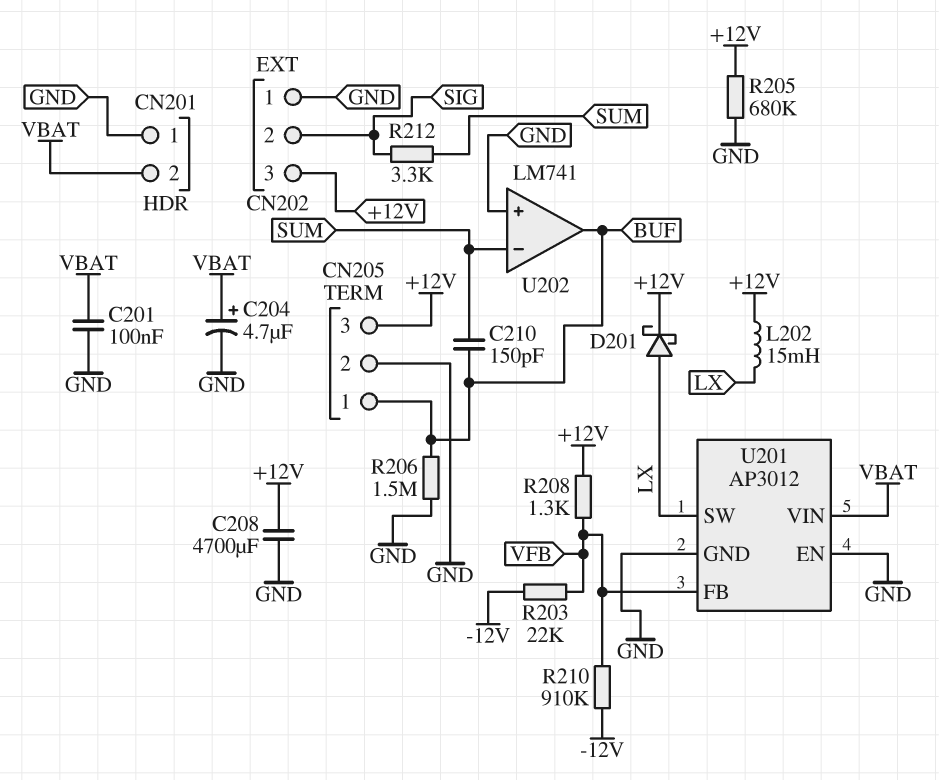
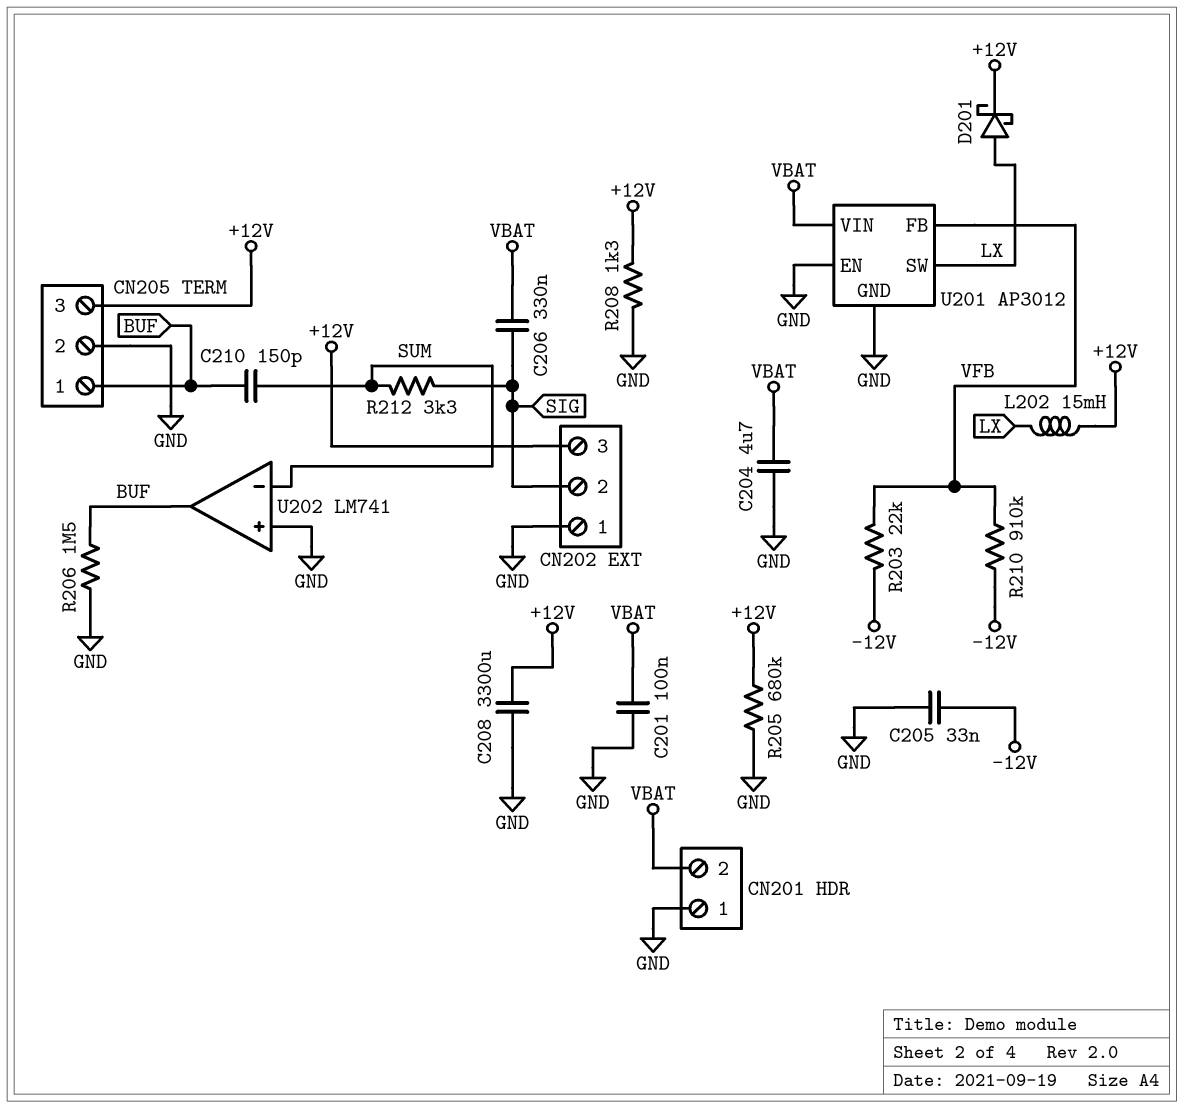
C204: 4.7uF (plus VBAT, minus GND) -> 4.7uF (GND, VBAT)
C205: none -> 33nF (-12V, GND)
C206: none -> 330nF (SIG, VBAT)
C208: 4700uF (+12V, GND) -> 3300uF (+12V, GND)
R208: 1.3k (+12V, VFB) -> 1.3k (+12V, GND)

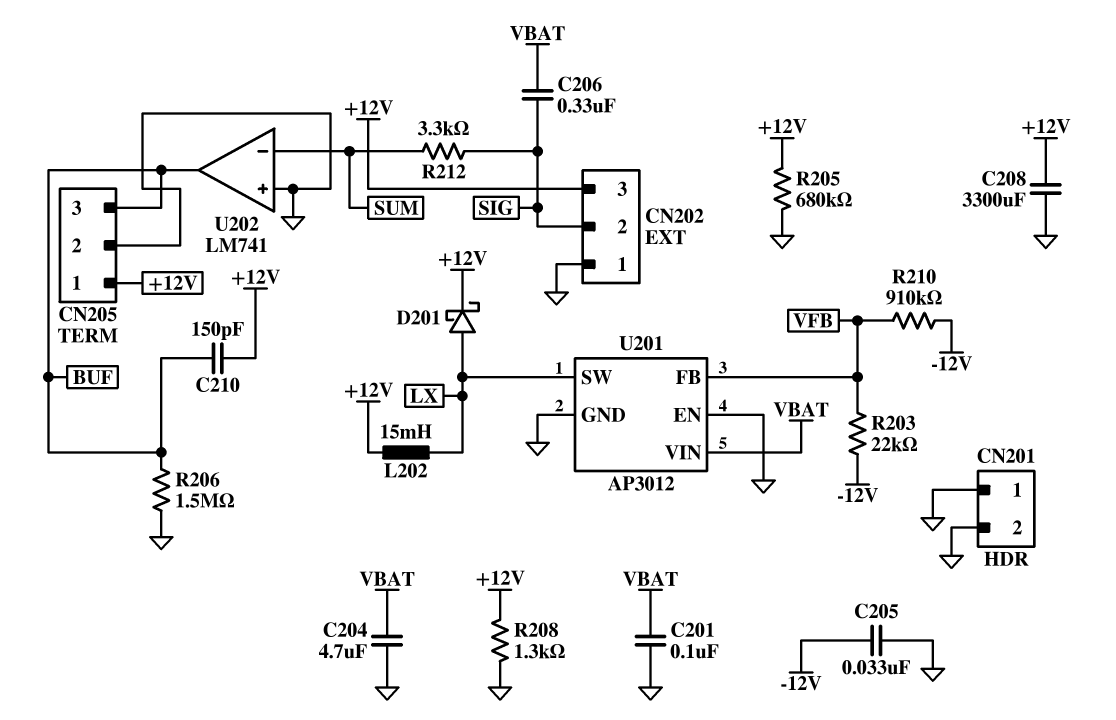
C210: 150pF (BUF, SUM) -> 150pF (+12V, BUF)
CN201 pin 2: VBAT -> GND
CN205 pin 1: BUF -> +12V
CN205 pin 3: +12V -> BUF

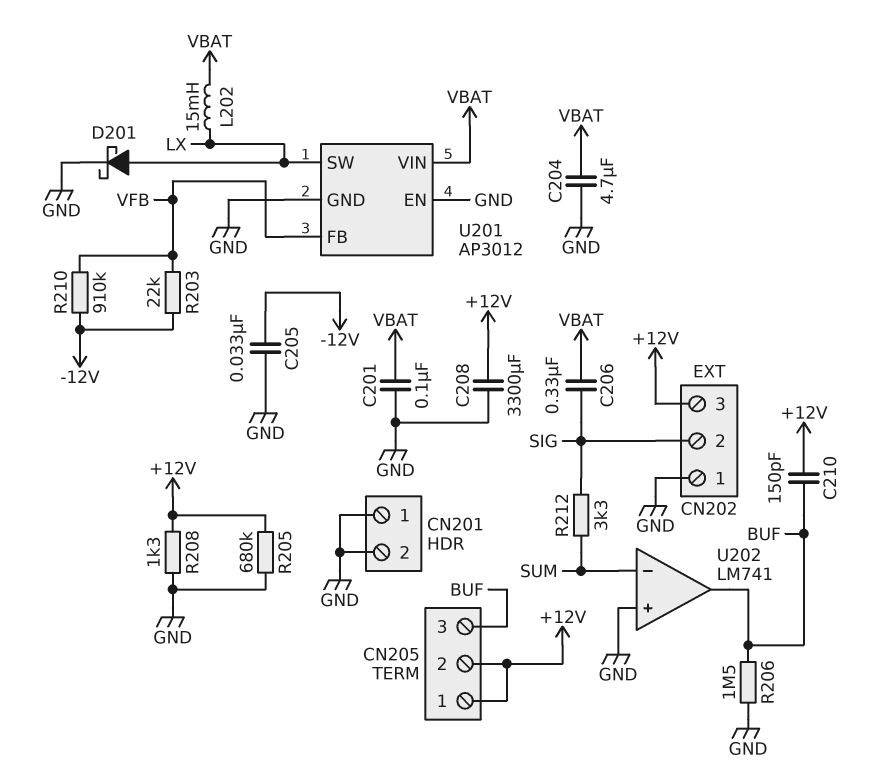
CN205 pin 2: GND -> +12V
D201: schottky (A LX, K +12V) -> schottky (A LX, K GND)
L202: 15mH (+12V, LX) -> 15mH (LX, VBAT)

